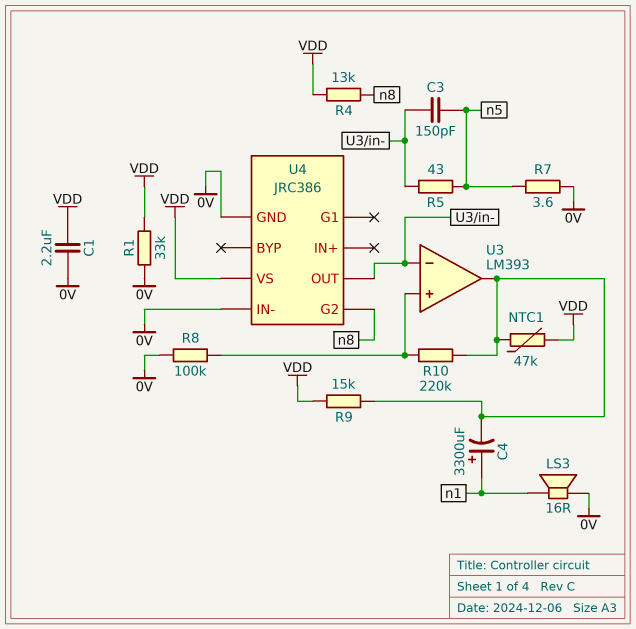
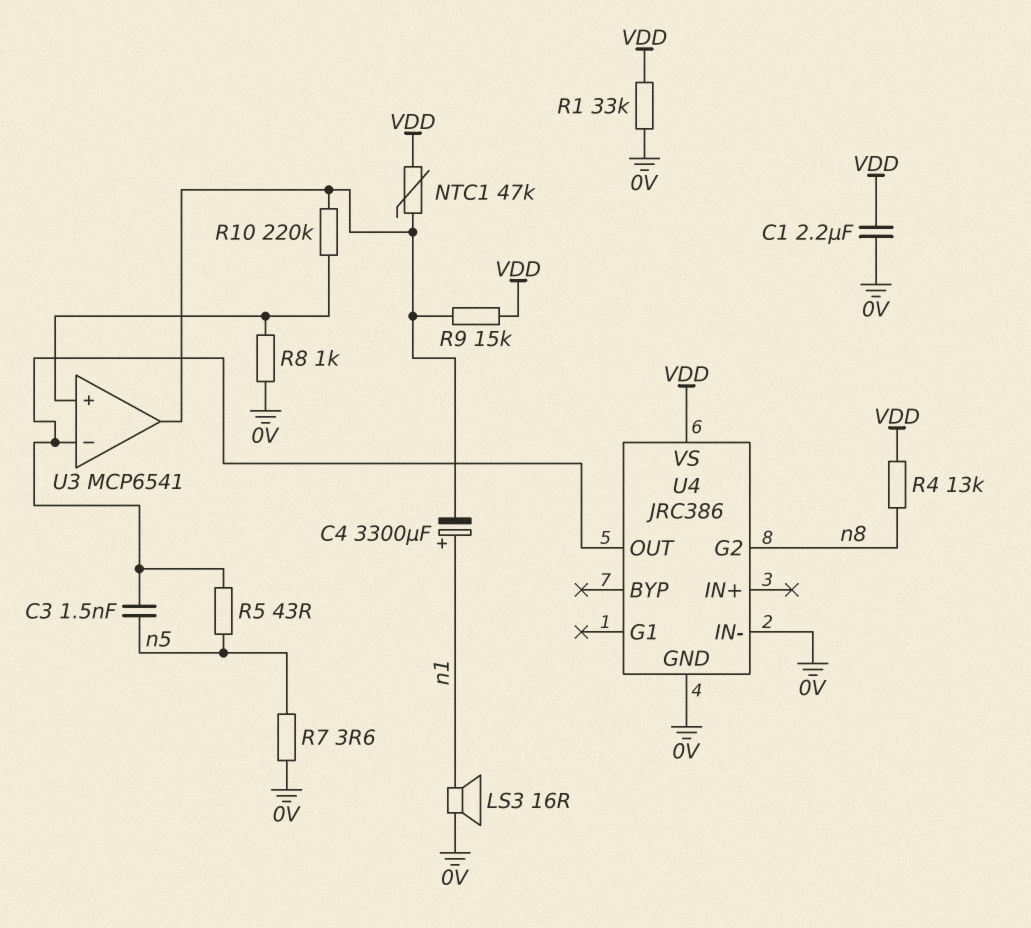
C3: 150pF (U3/in-, n5) -> 1.5nF (U3/in-, n5)
R8: 100k (0V, U3/in+) -> 1k (0V, U3/in+)
U3: LM393 -> MCP6541

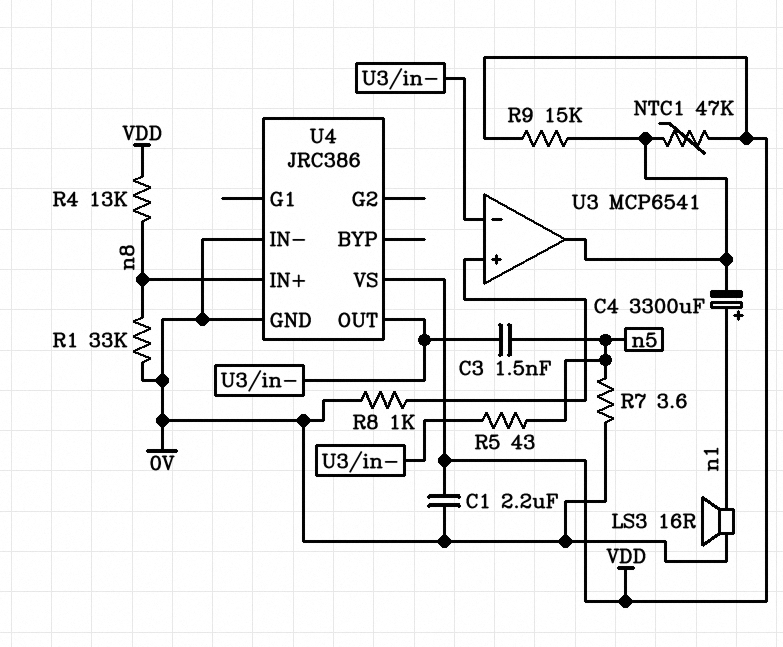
R1: 33k (0V, VDD) -> 33k (0V, n8)
R10: 220k (U3/in+, U3/out) -> none
U4 pin G2: n8 -> none
U4 pin IN+: none -> n8

